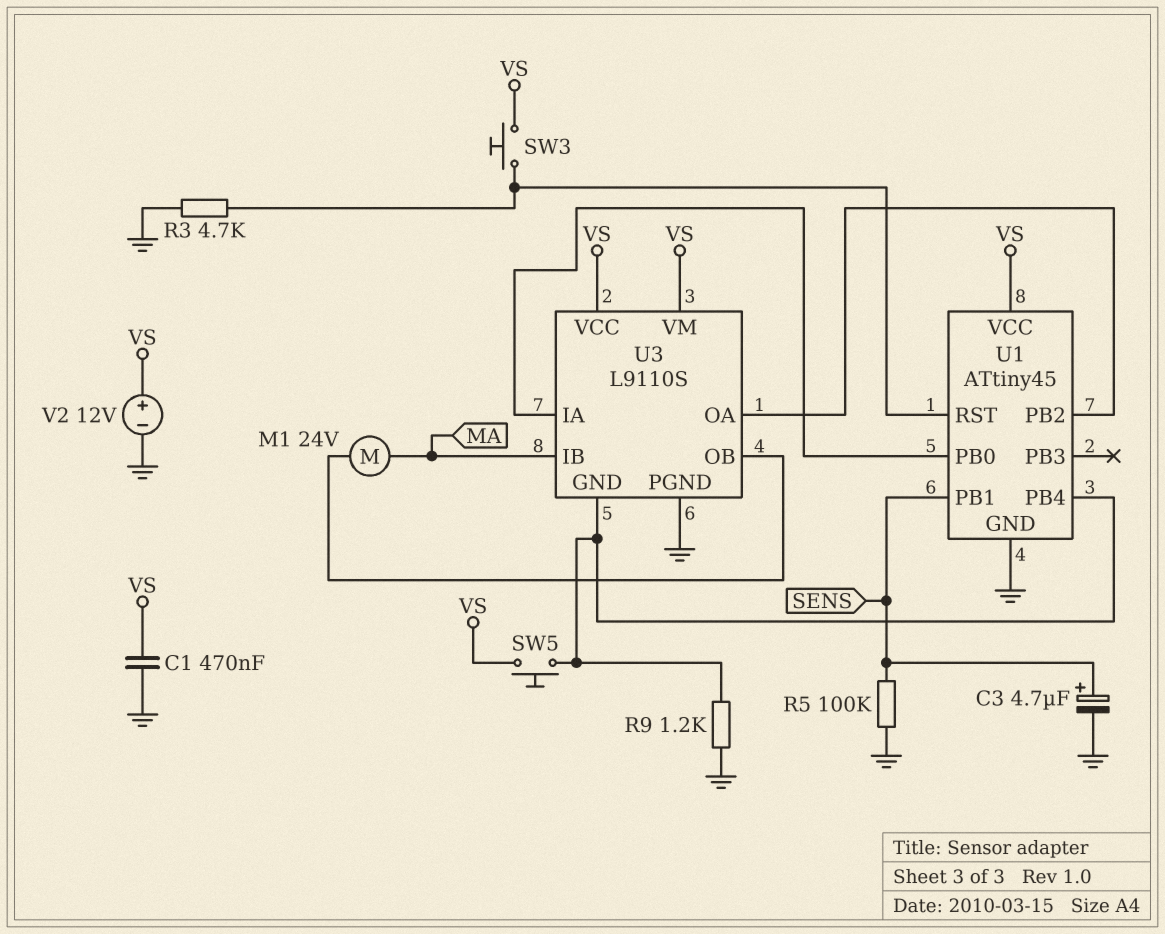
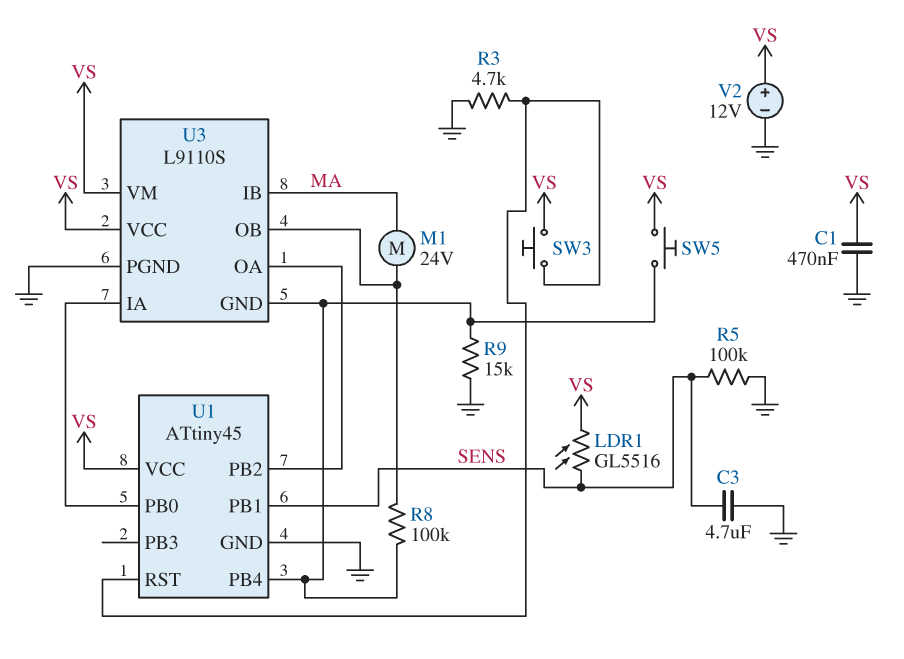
C3: 4.7uF (plus SENS, minus GND) -> 4.7uF (GND, SENS)
LDR1: none -> GL5516 (SENS, VS)
R8: none -> 100k (U1/PB4, U3/OB)
R9: 1.2k (GND, U1/PB4) -> 15k (GND, U1/PB4)

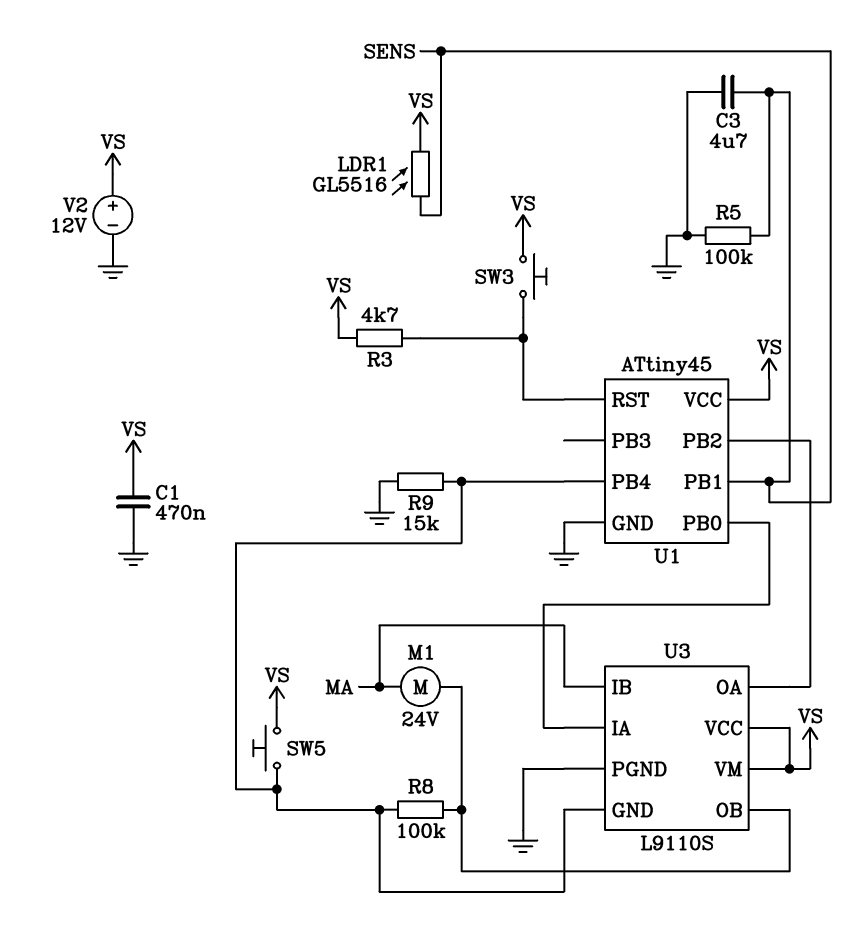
R3: 4.7k (GND, U1/RST) -> 4.7k (U1/RST, VS)

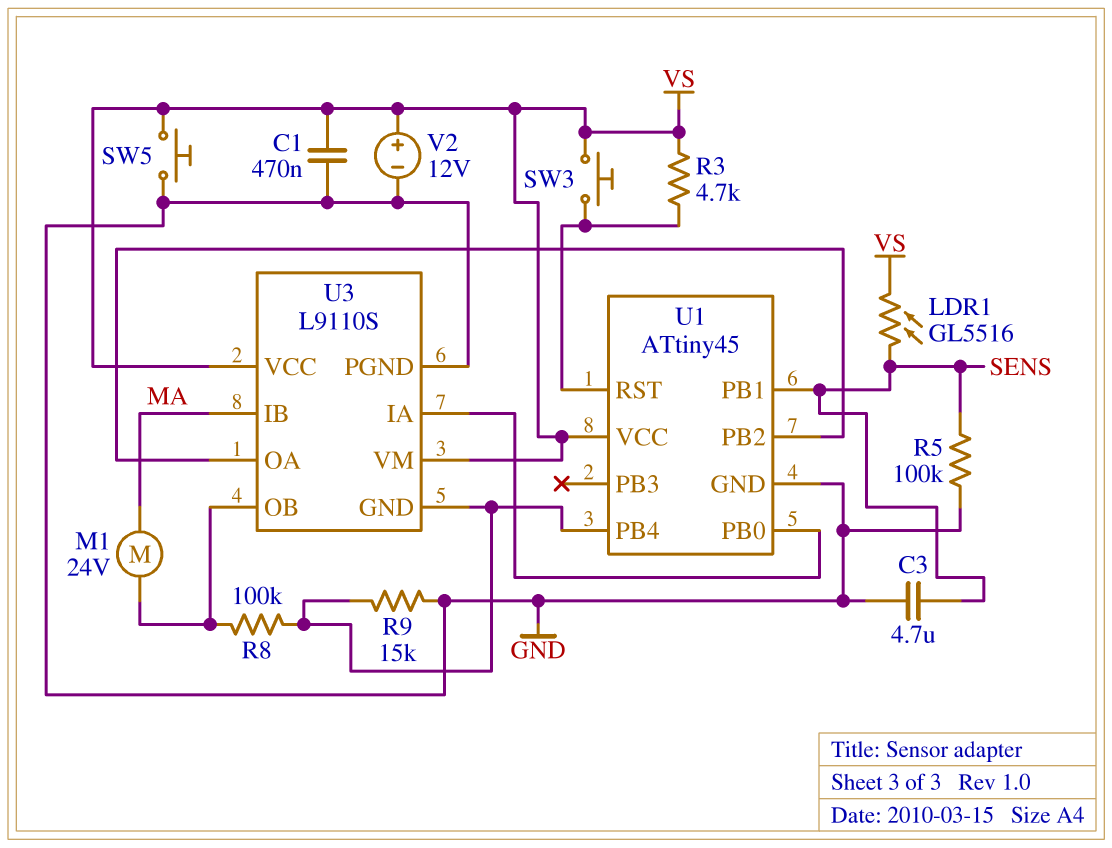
SW5: button (U1/PB4, VS) -> button (GND, VS)

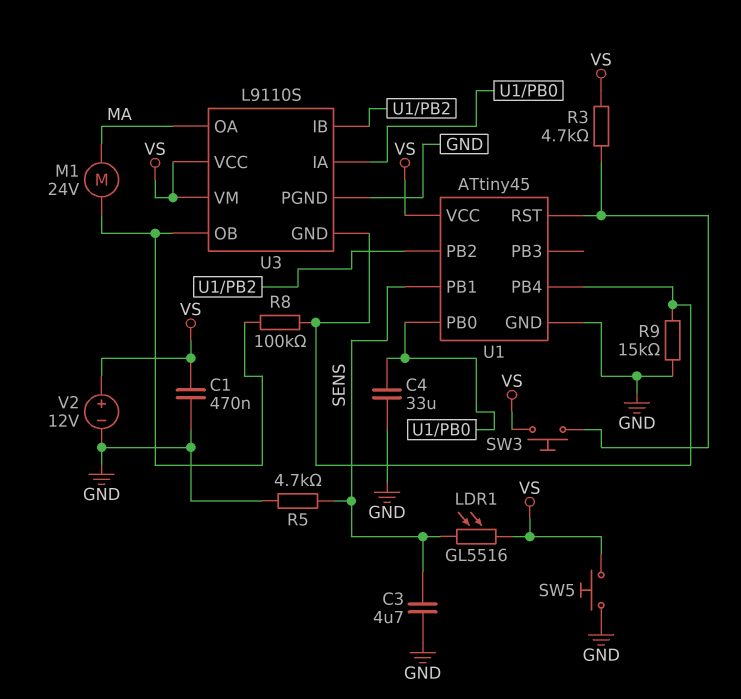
C4: none -> 33uF (GND, U1/PB0)
R5: 100k (GND, SENS) -> 4.7k (GND, SENS)
U3 pin IB: MA -> U1/PB2
U3 pin OA: U1/PB2 -> MA

